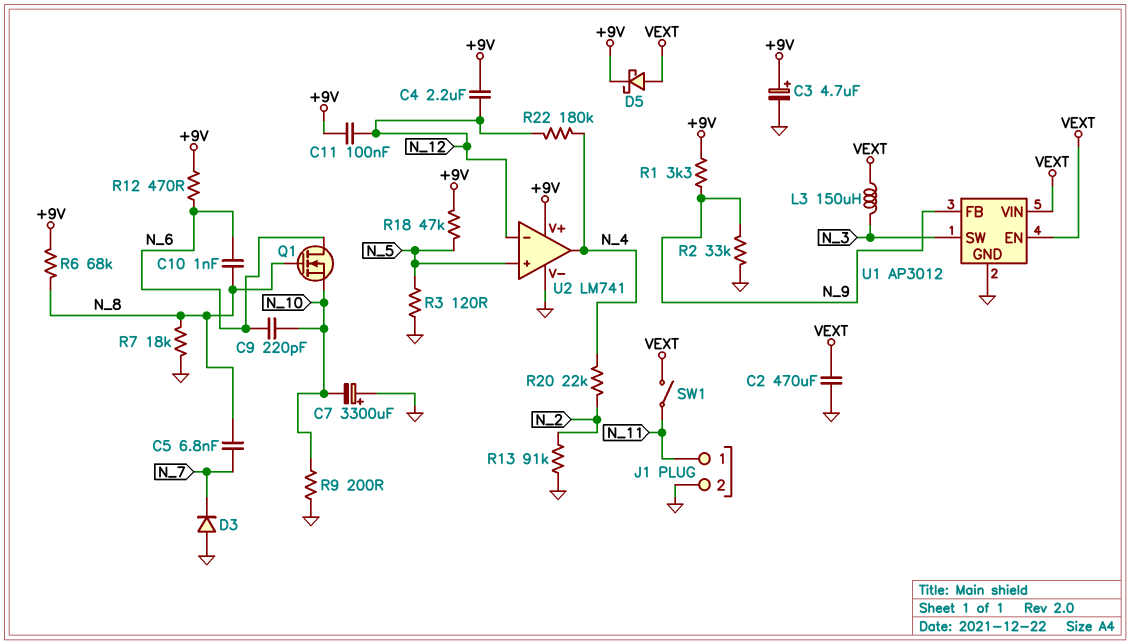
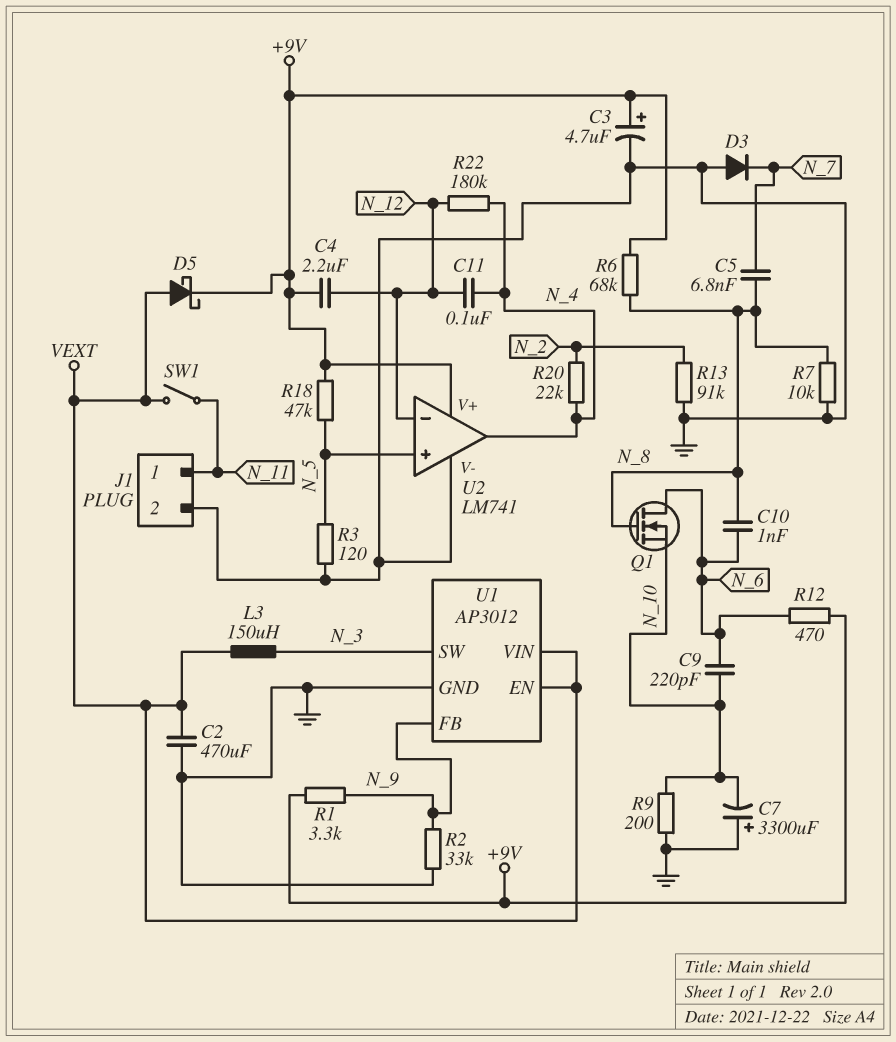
C11: 100nF (+9V, N_12) -> 100nF (N_4, N_12)
R7: 18k (GND, N_8) -> 10k (GND, N_8)

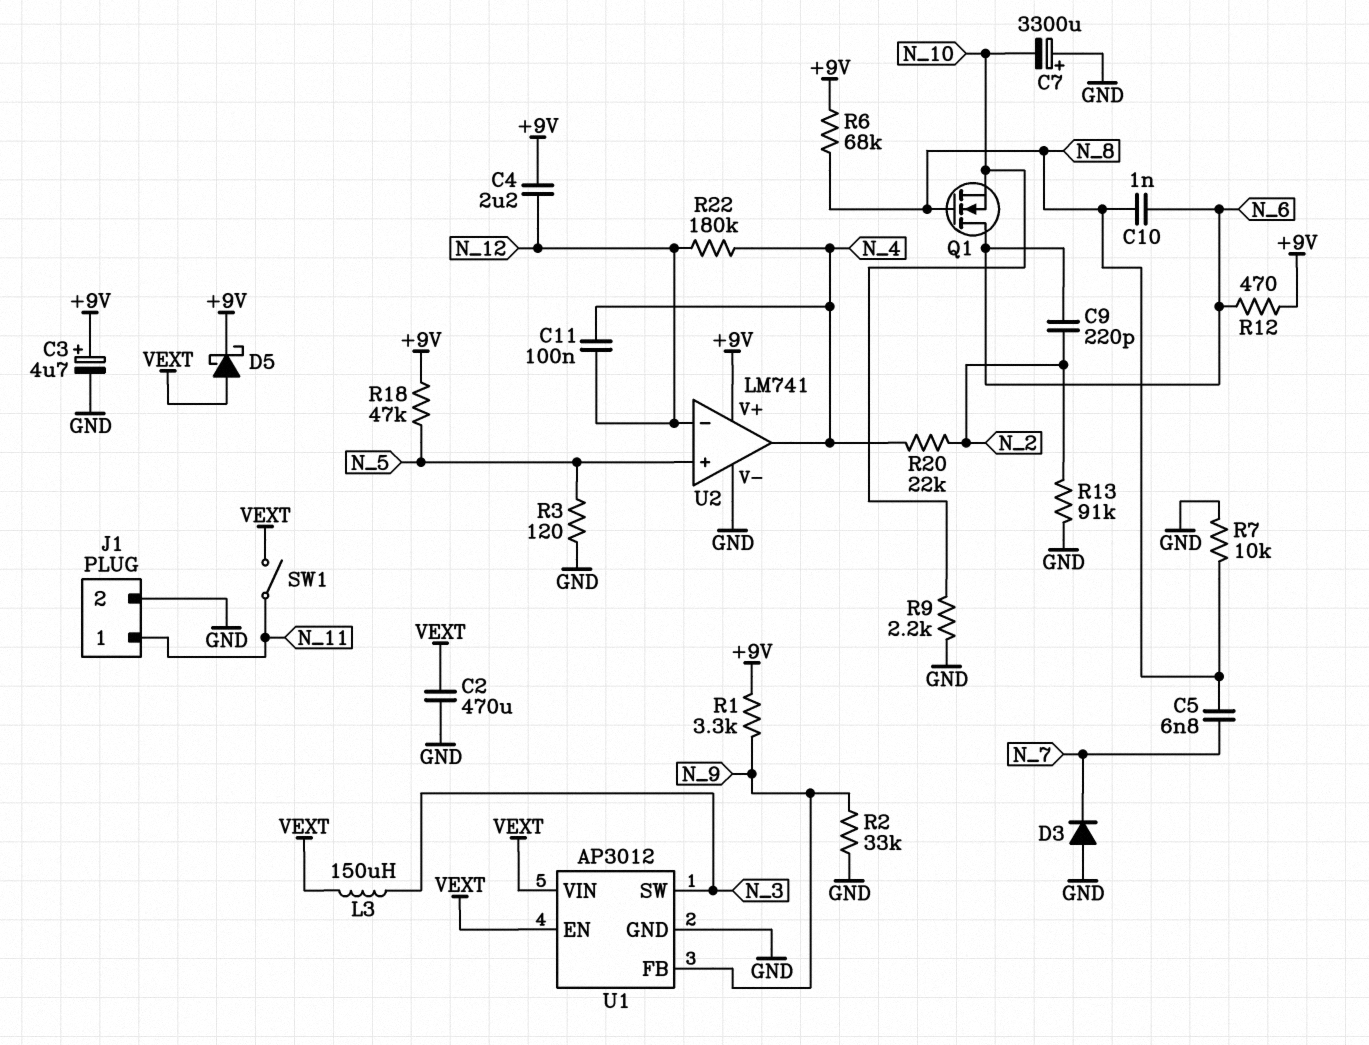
C9: 220pF (N_6, N_10) -> 220pF (N_2, N_6)
R9: 200 (GND, N_10) -> 2.2k (GND, N_10)

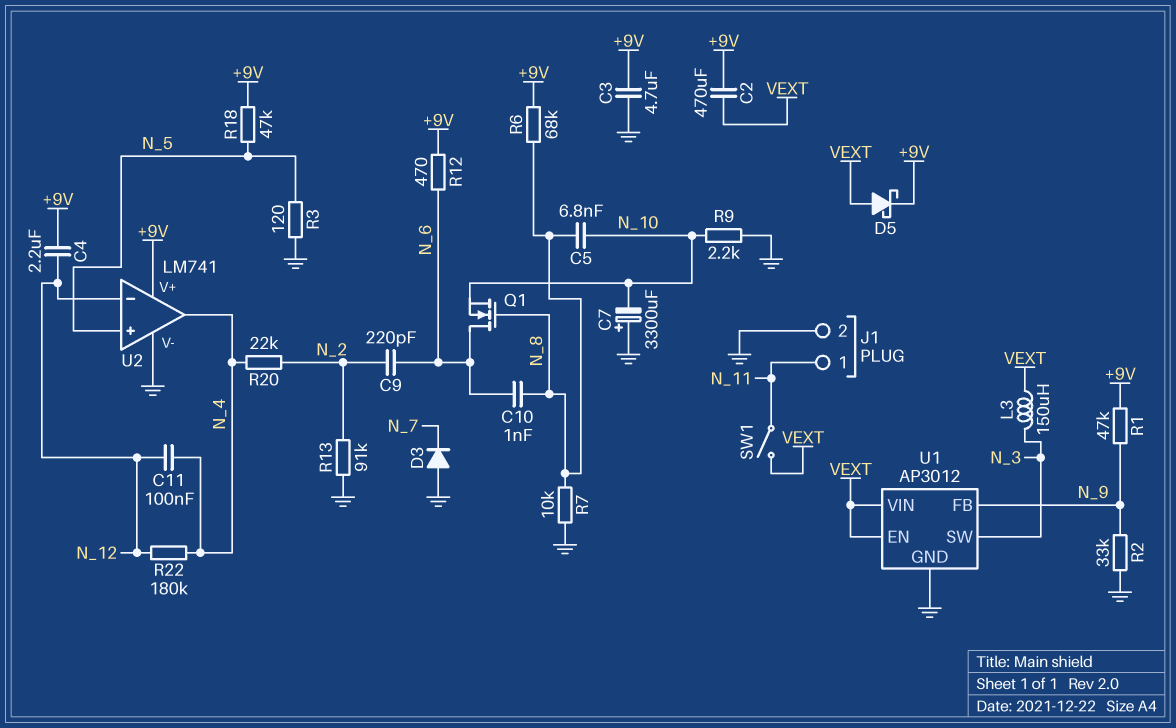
C2: 470uF (GND, VEXT) -> 470uF (+9V, VEXT)
C3: 4.7uF (plus +9V, minus GND) -> 4.7uF (+9V, GND)
C5: 6.8nF (N_7, N_8) -> 6.8nF (N_8, N_10)
R1: 3.3k (+9V, N_9) -> 47k (+9V, N_9)

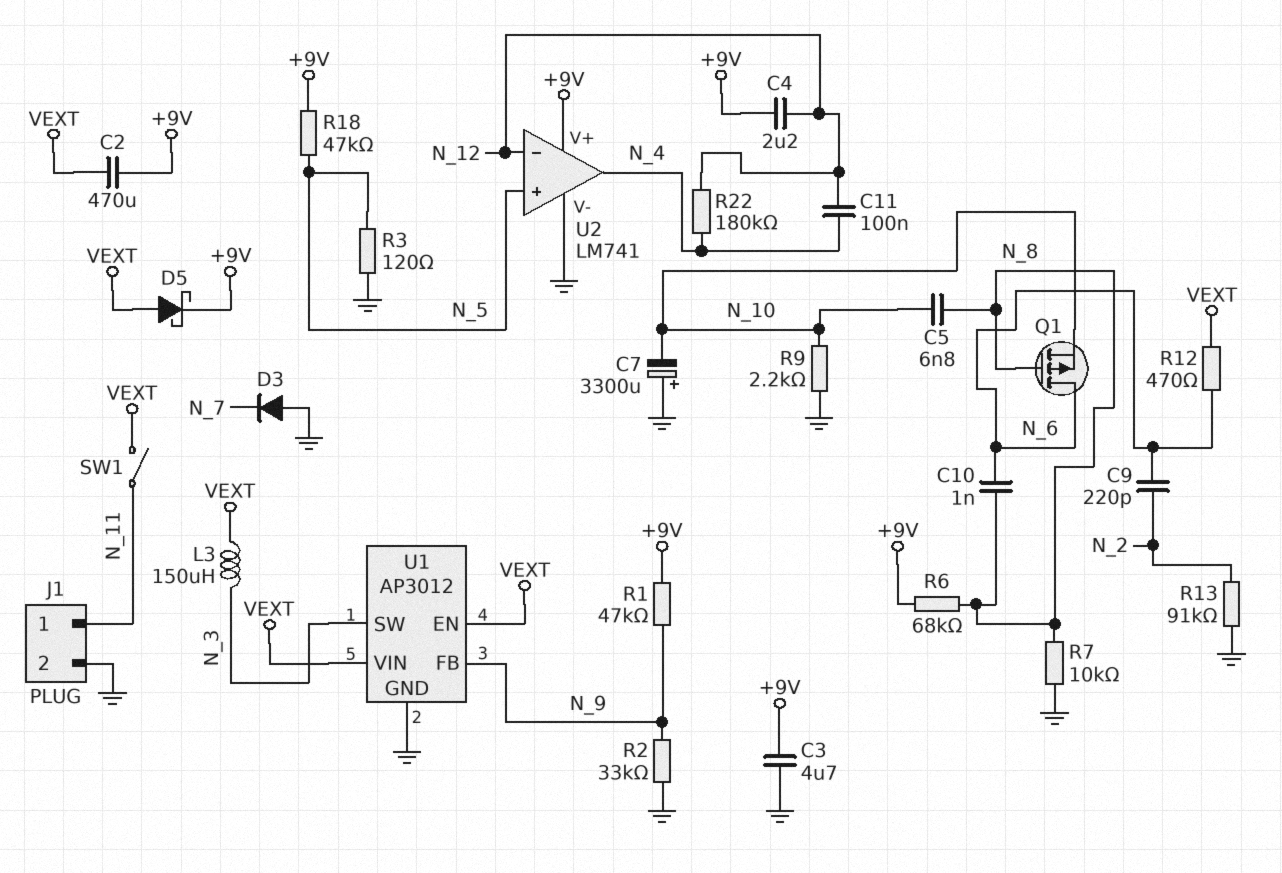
Q1: NMOS (G N_8, D N_6, S N_10) -> PMOS (G N_8, D N_6, S N_10)
R12: 470 (+9V, N_6) -> 470 (N_6, VEXT)
R20: 22k (N_2, N_4) -> none

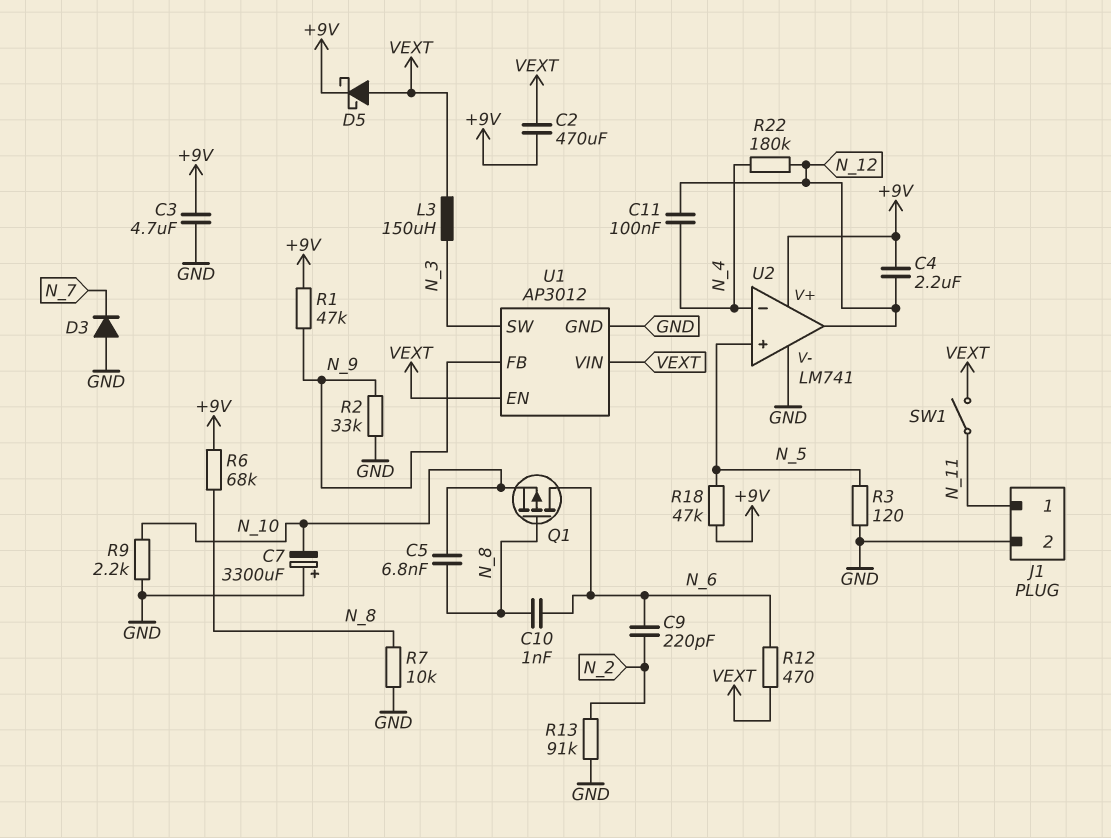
U2 pin in-: N_12 -> N_4
U2 pin out: N_4 -> N_12

